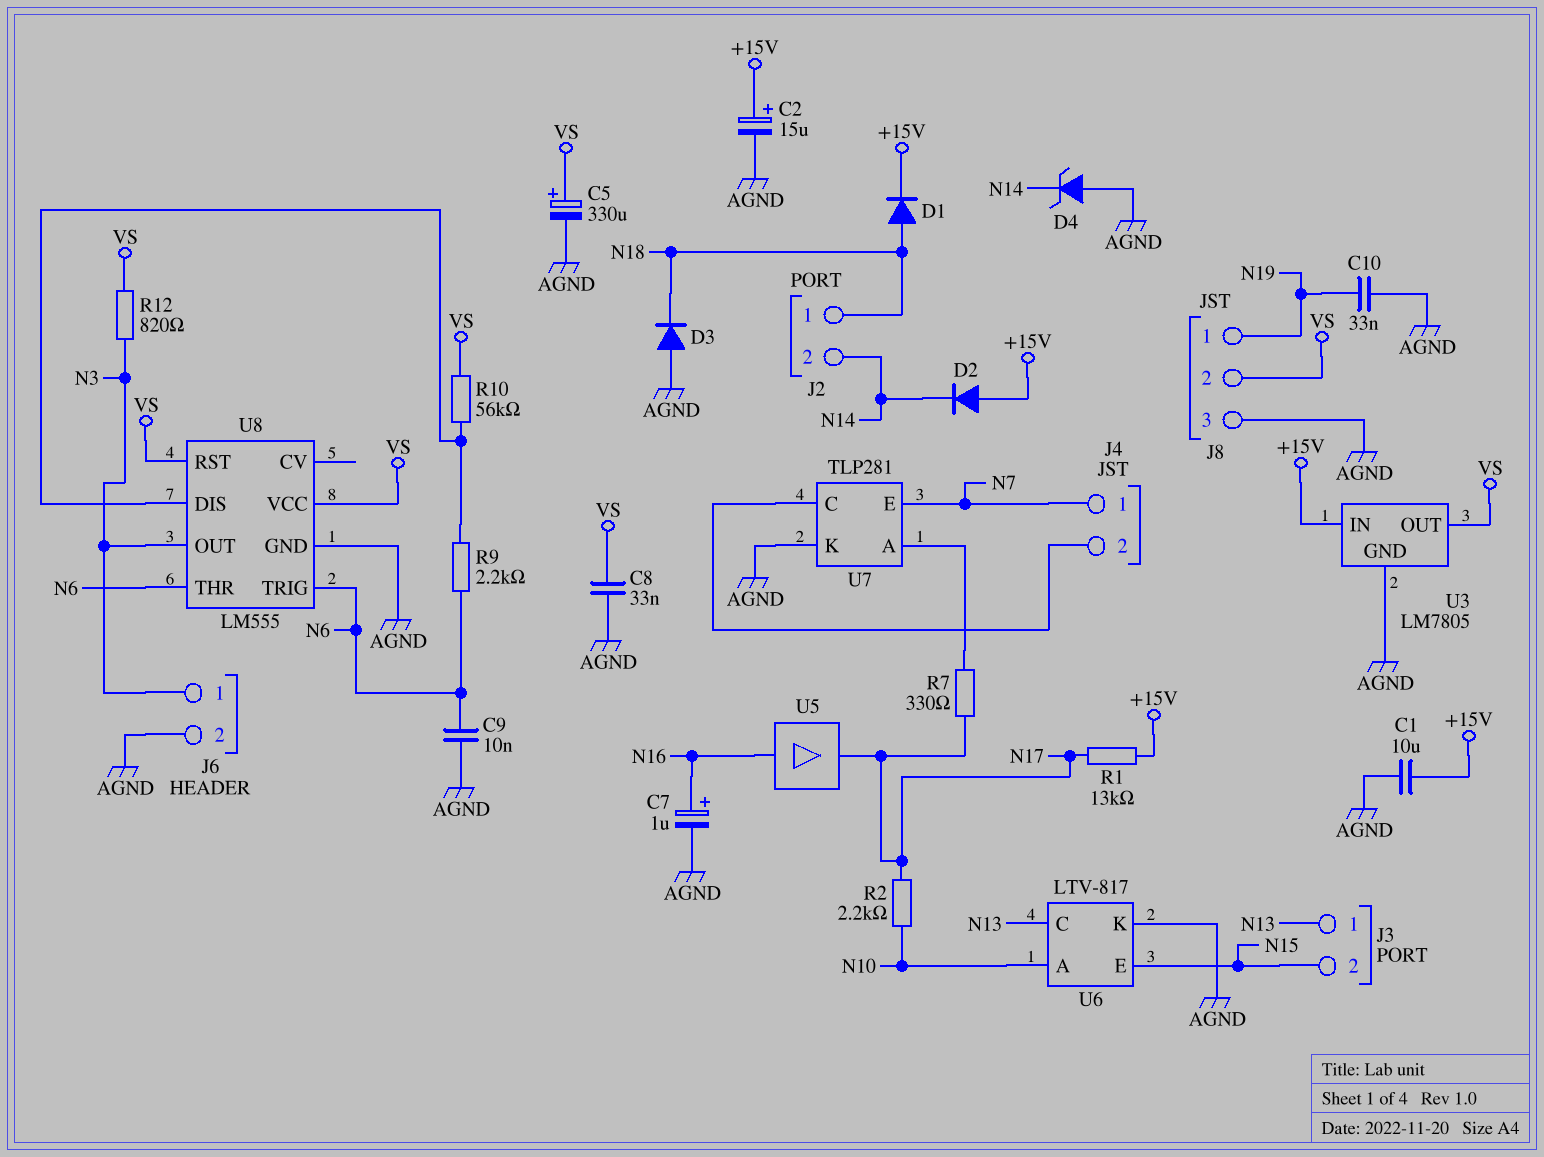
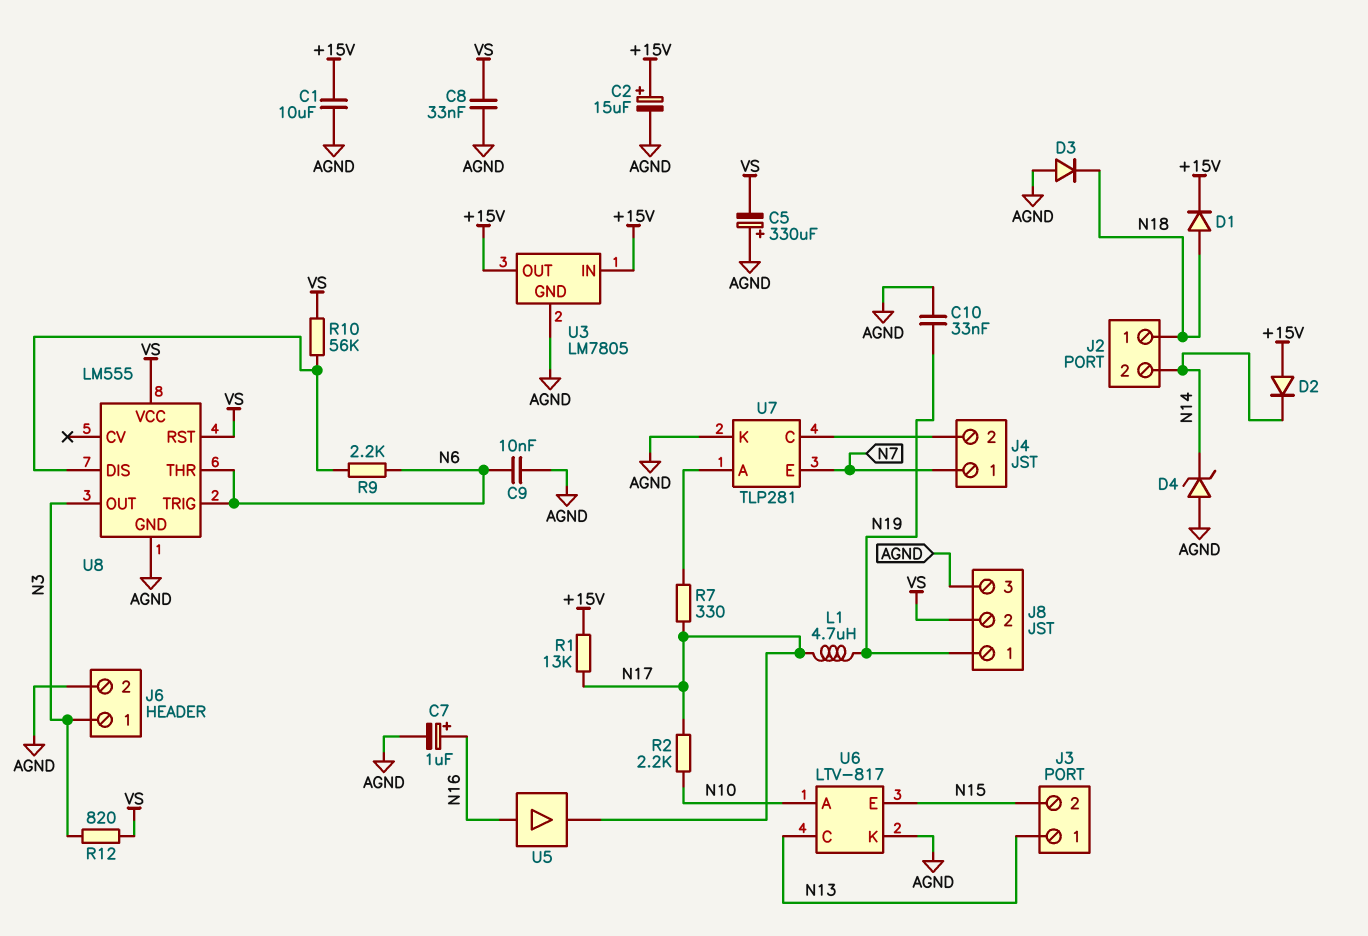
C5: 330uF (plus VS, minus AGND) -> 330uF (plus AGND, minus VS)
L1: none -> 4.7uH (N17, N19)
U3 pin OUT: VS -> +15V

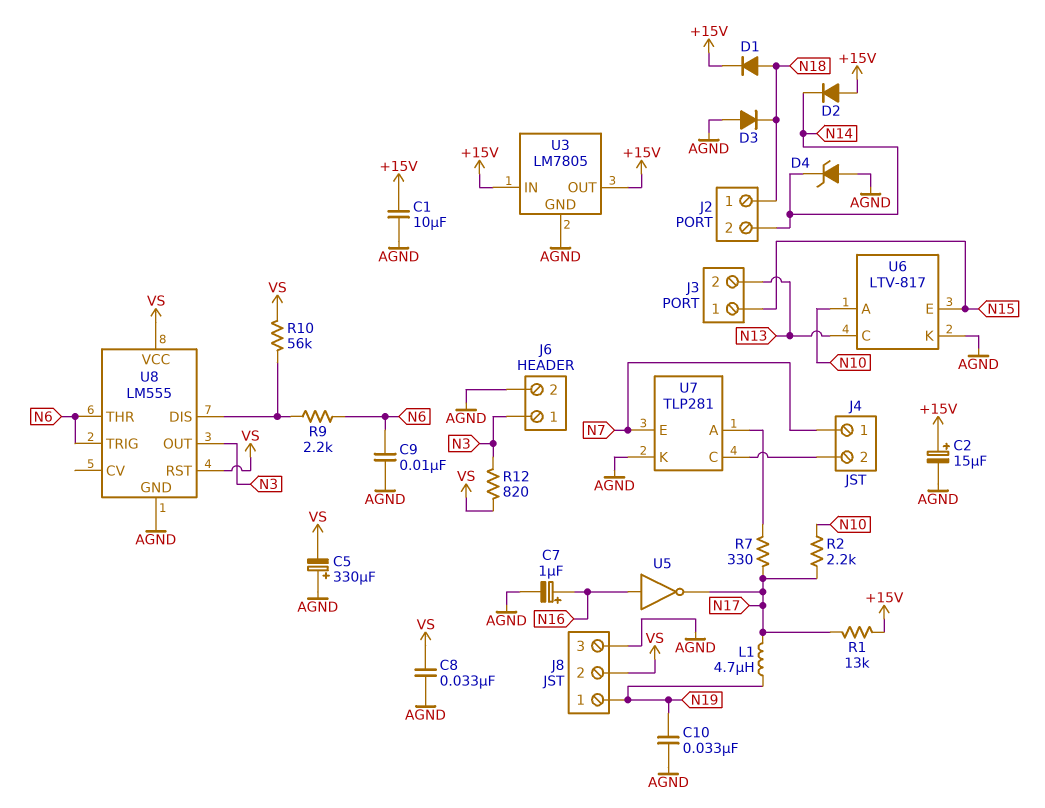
J3 pin 1: N13 -> N15
J3 pin 2: N15 -> N13
U5: buffer (in N16, out N17) -> NOT (in N16, out N17)

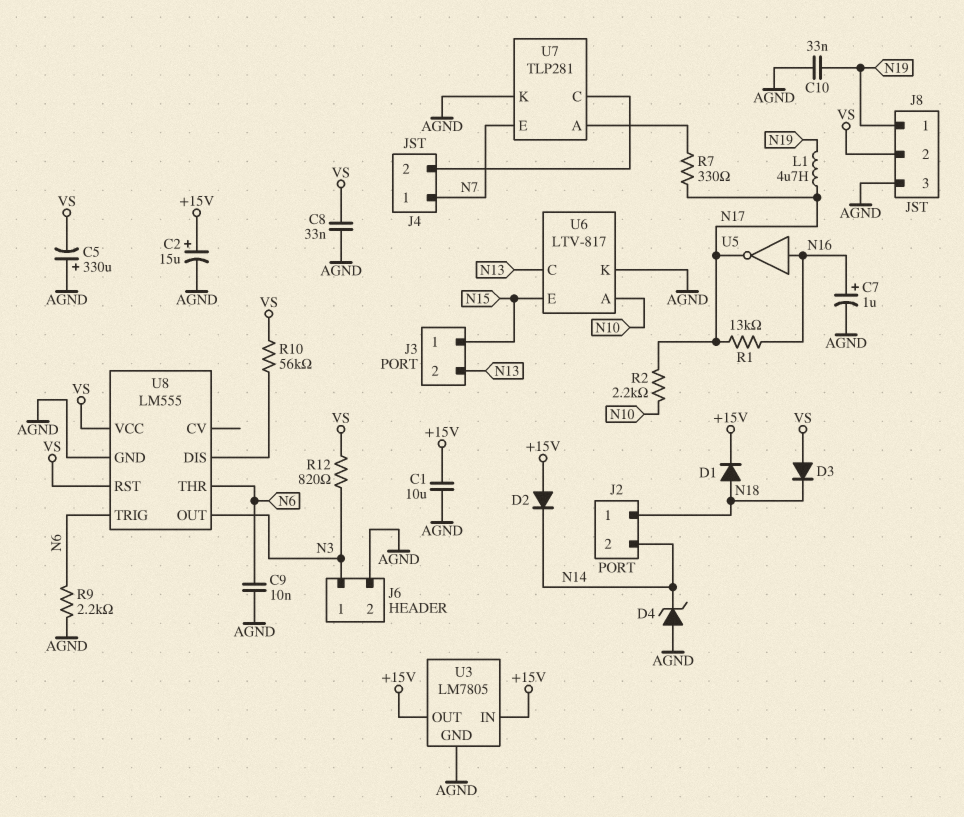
D3: diode (A AGND, K N18) -> diode (A VS, K N18)
R1: 13k (+15V, N17) -> 13k (N16, N17)
R9: 2.2k (N6, U8/DIS) -> 2.2k (AGND, N6)

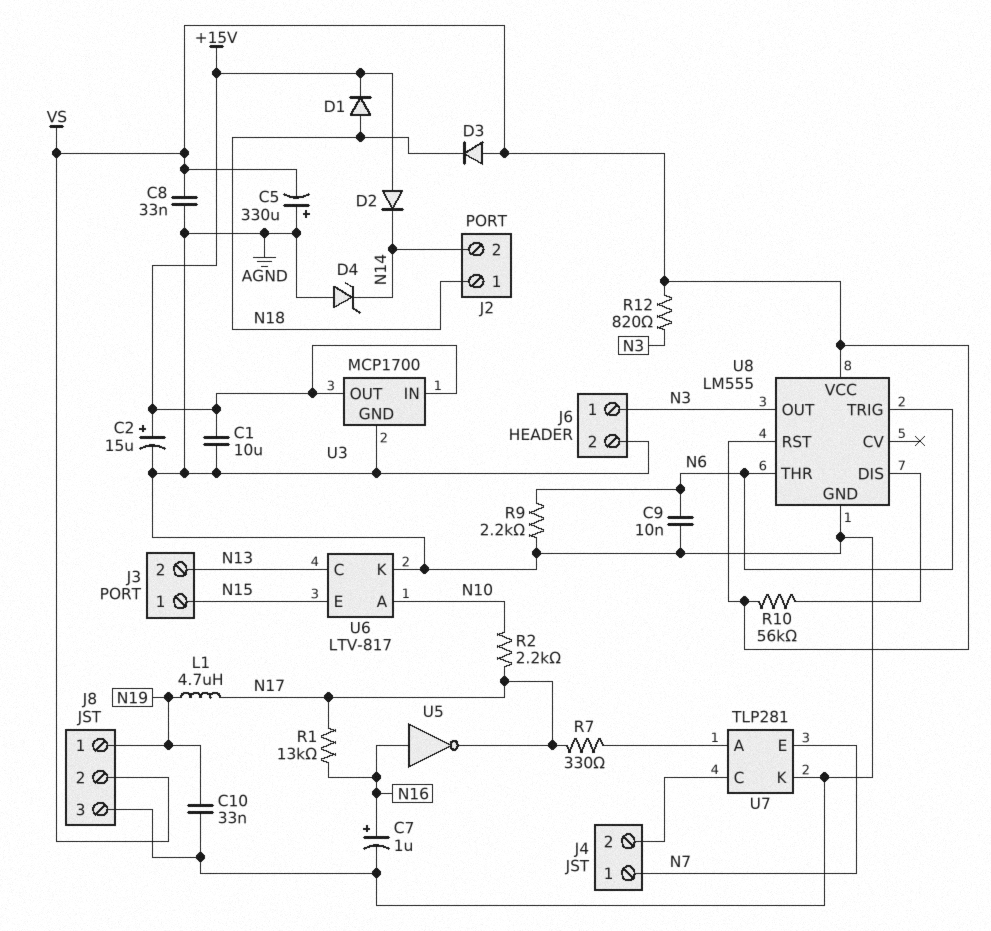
U3: LM7805 -> MCP1700

